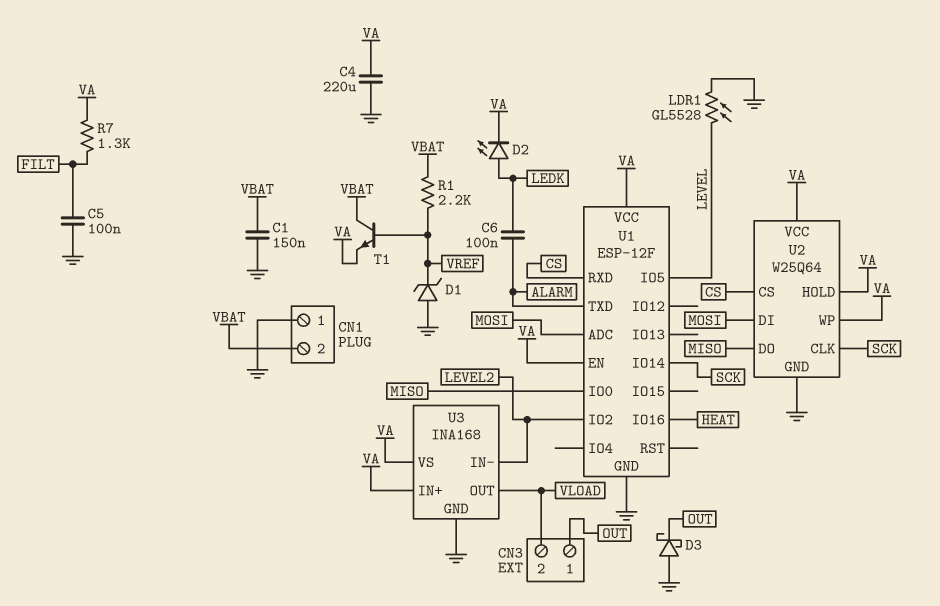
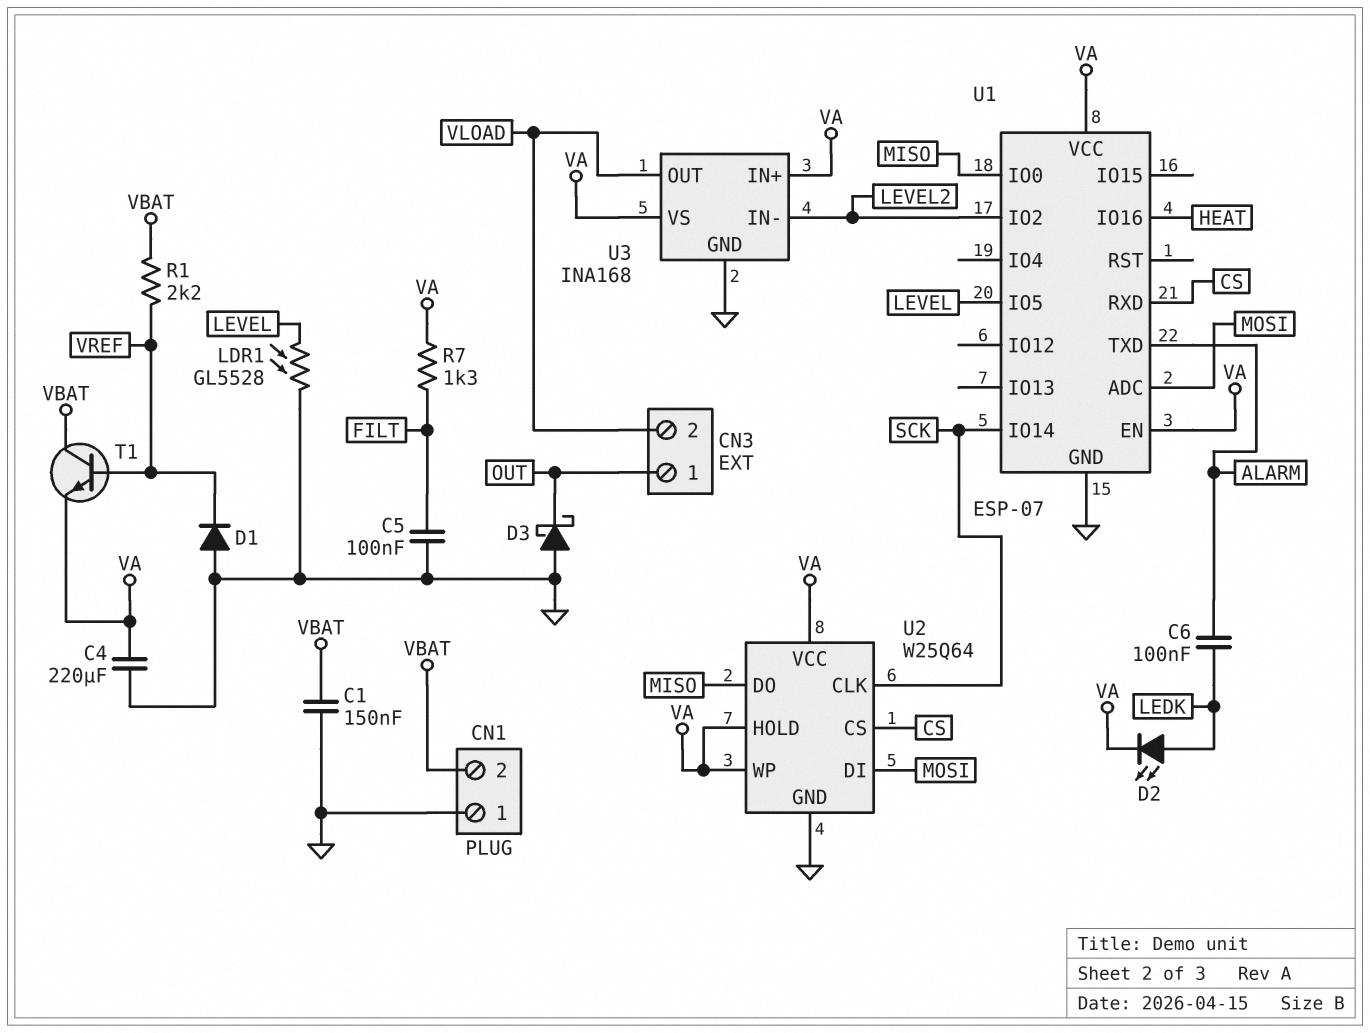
D1: zener (A GND, K VREF) -> diode (A GND, K VREF)
U1: ESP-12F -> ESP-07

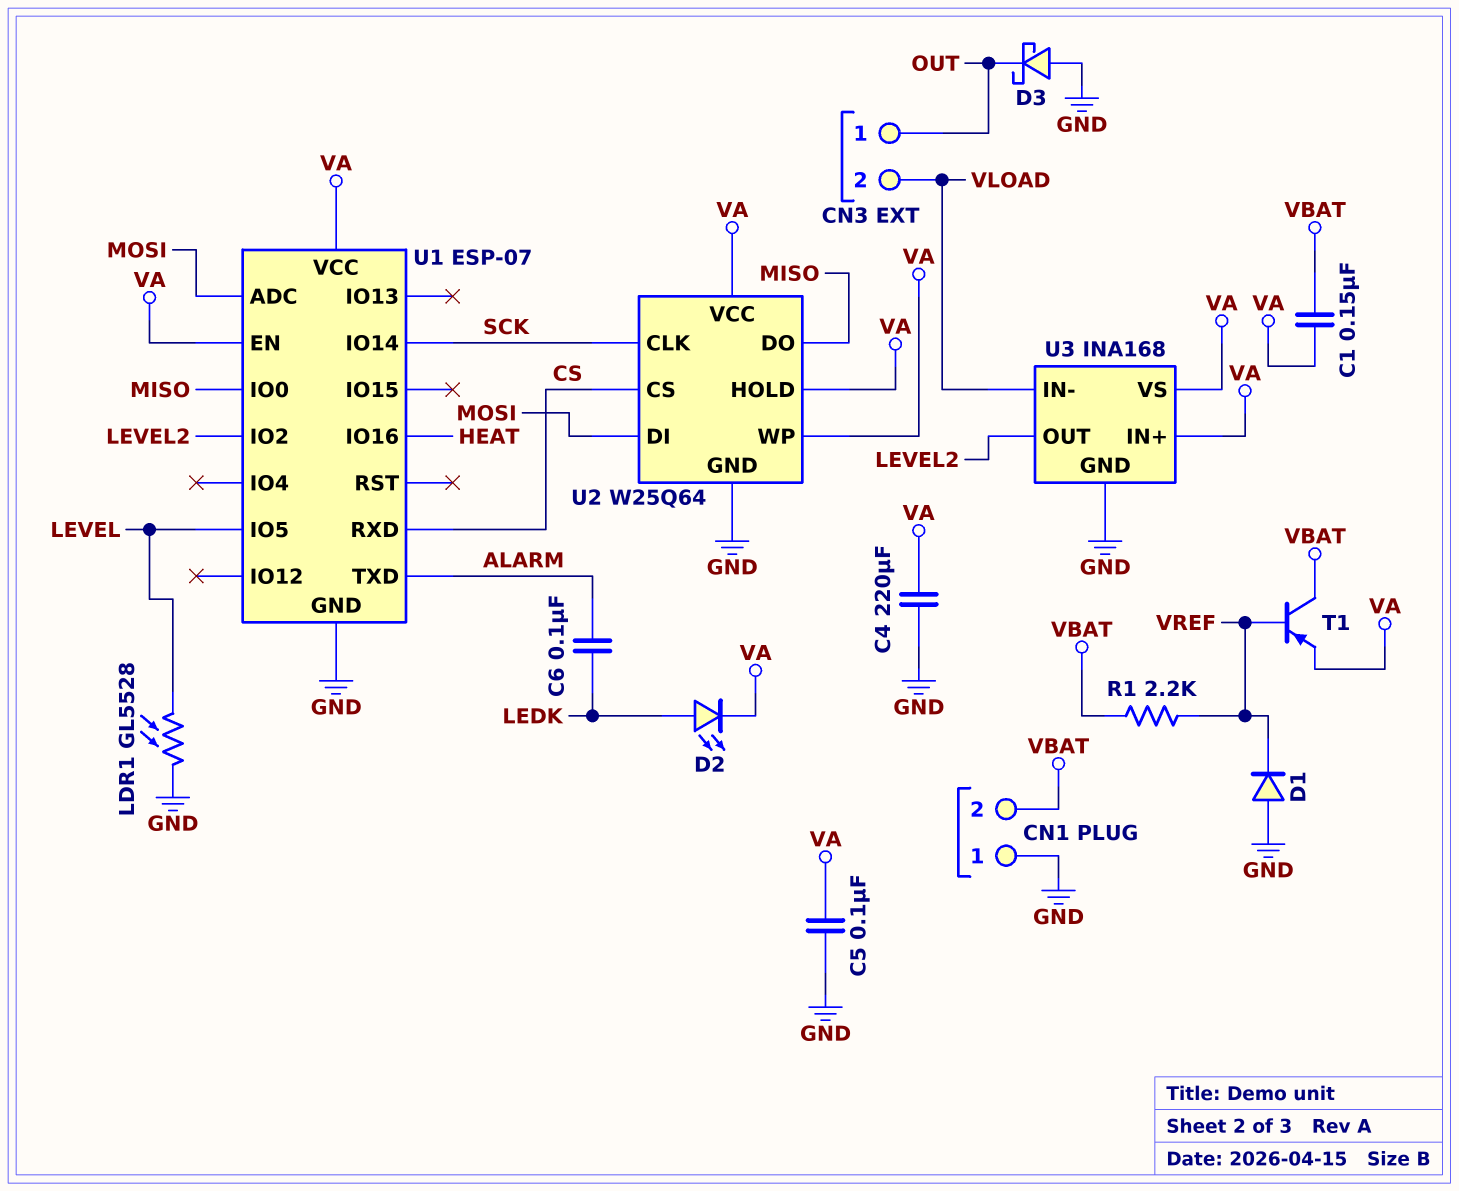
C1: 150nF (GND, VBAT) -> 150nF (VA, VBAT)
C5: 100nF (FILT, GND) -> 100nF (GND, VA)
R7: 1.3k (FILT, VA) -> none
T1: NPN (B VREF, C VBAT, E VA) -> PNP (B VREF, C VBAT, E VA)
U3 pin IN-: LEVEL2 -> VLOAD
U3 pin OUT: VLOAD -> LEVEL2

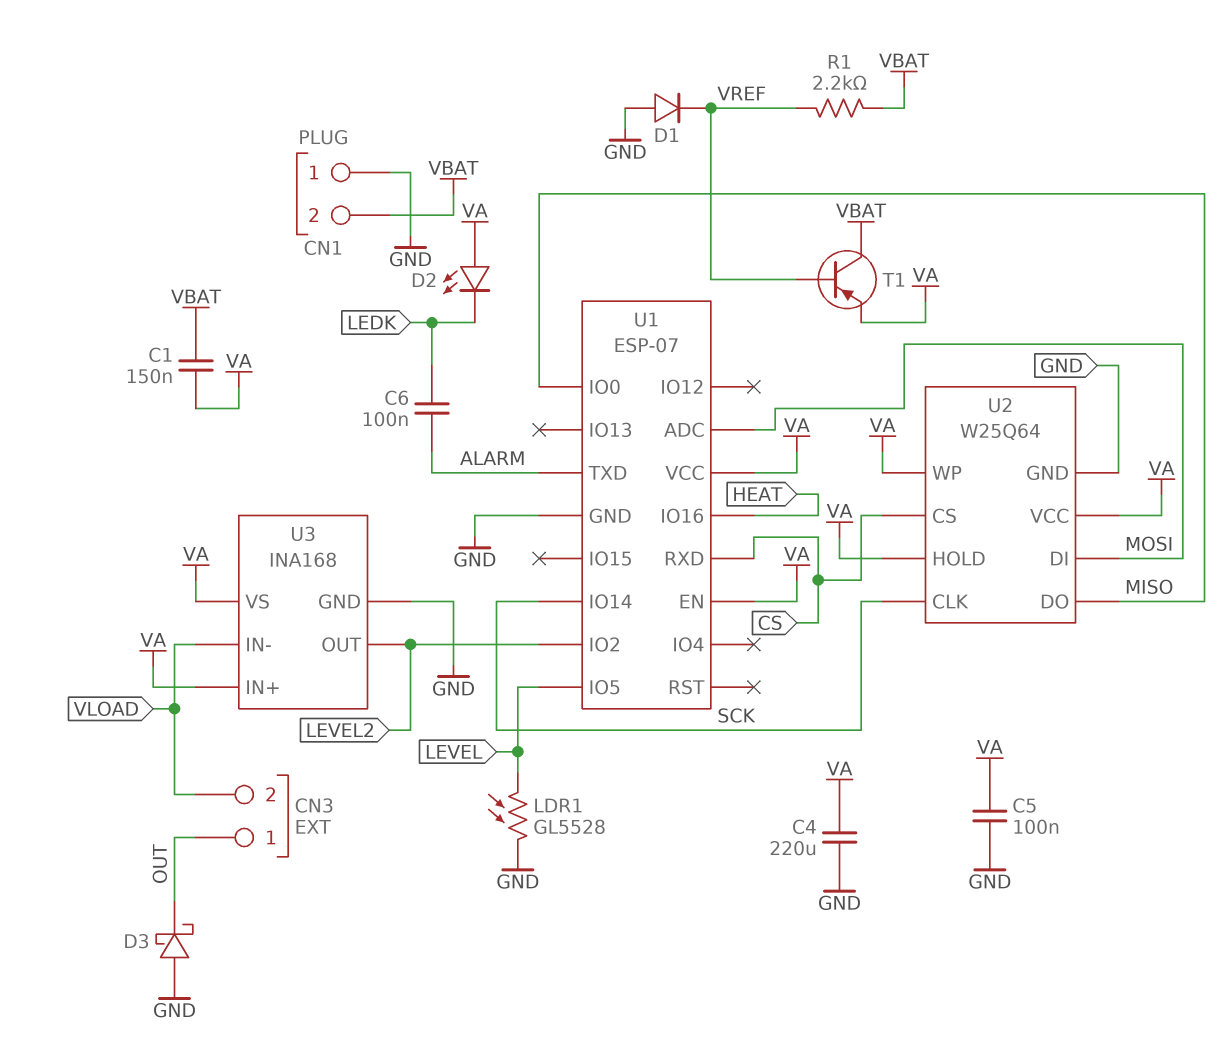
D2: LED (A LEDK, K VA) -> LED (A VA, K LEDK)

